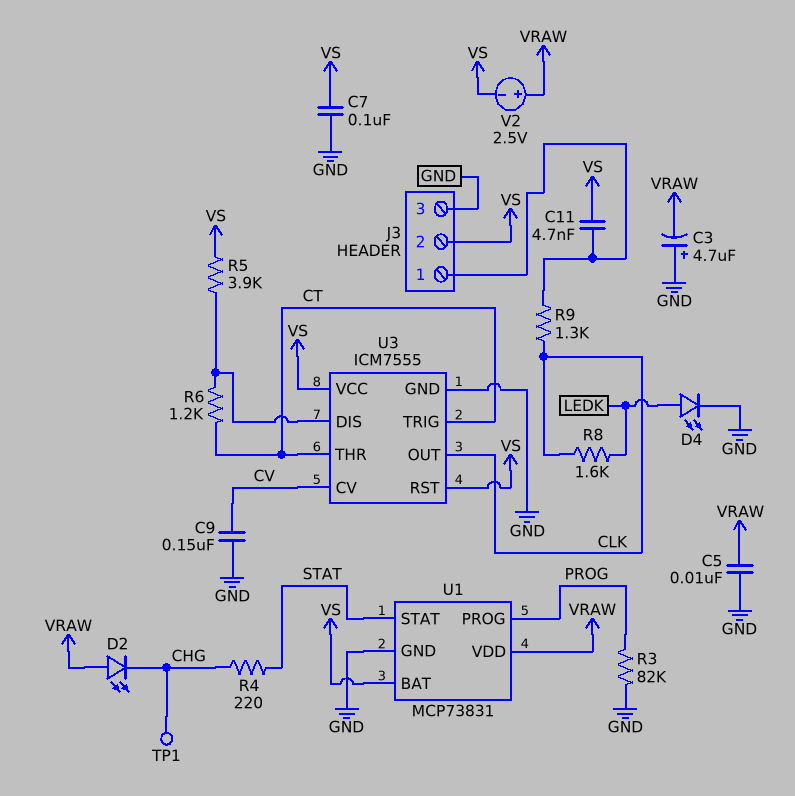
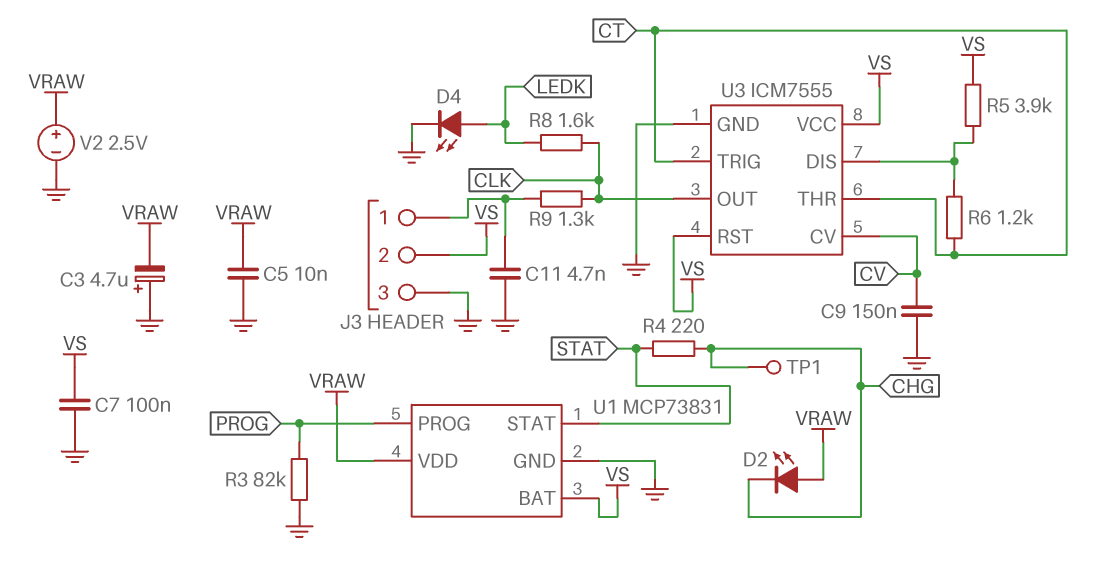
C11: 4.7nF (J3/1, VS) -> 4.7nF (GND, J3/1)
V2: 2.5V (plus VRAW, minus VS) -> 2.5V (plus VRAW, minus GND)

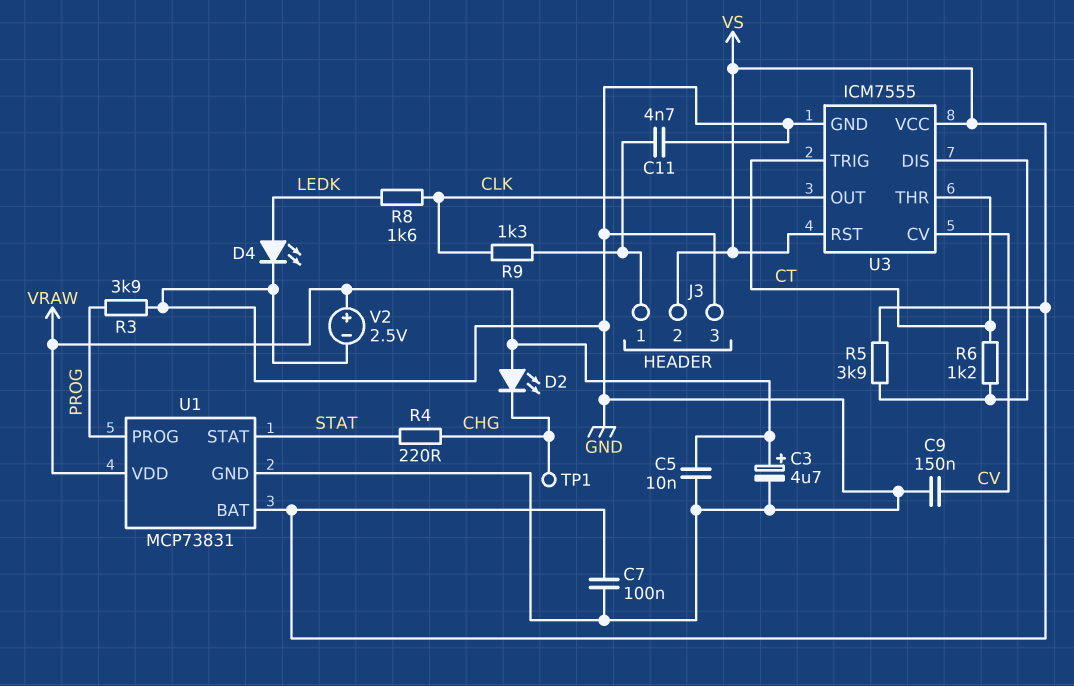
C3: 4.7uF (plus GND, minus VRAW) -> 4.7uF (plus VRAW, minus GND)
R3: 82k (GND, PROG) -> 3.9k (GND, PROG)

